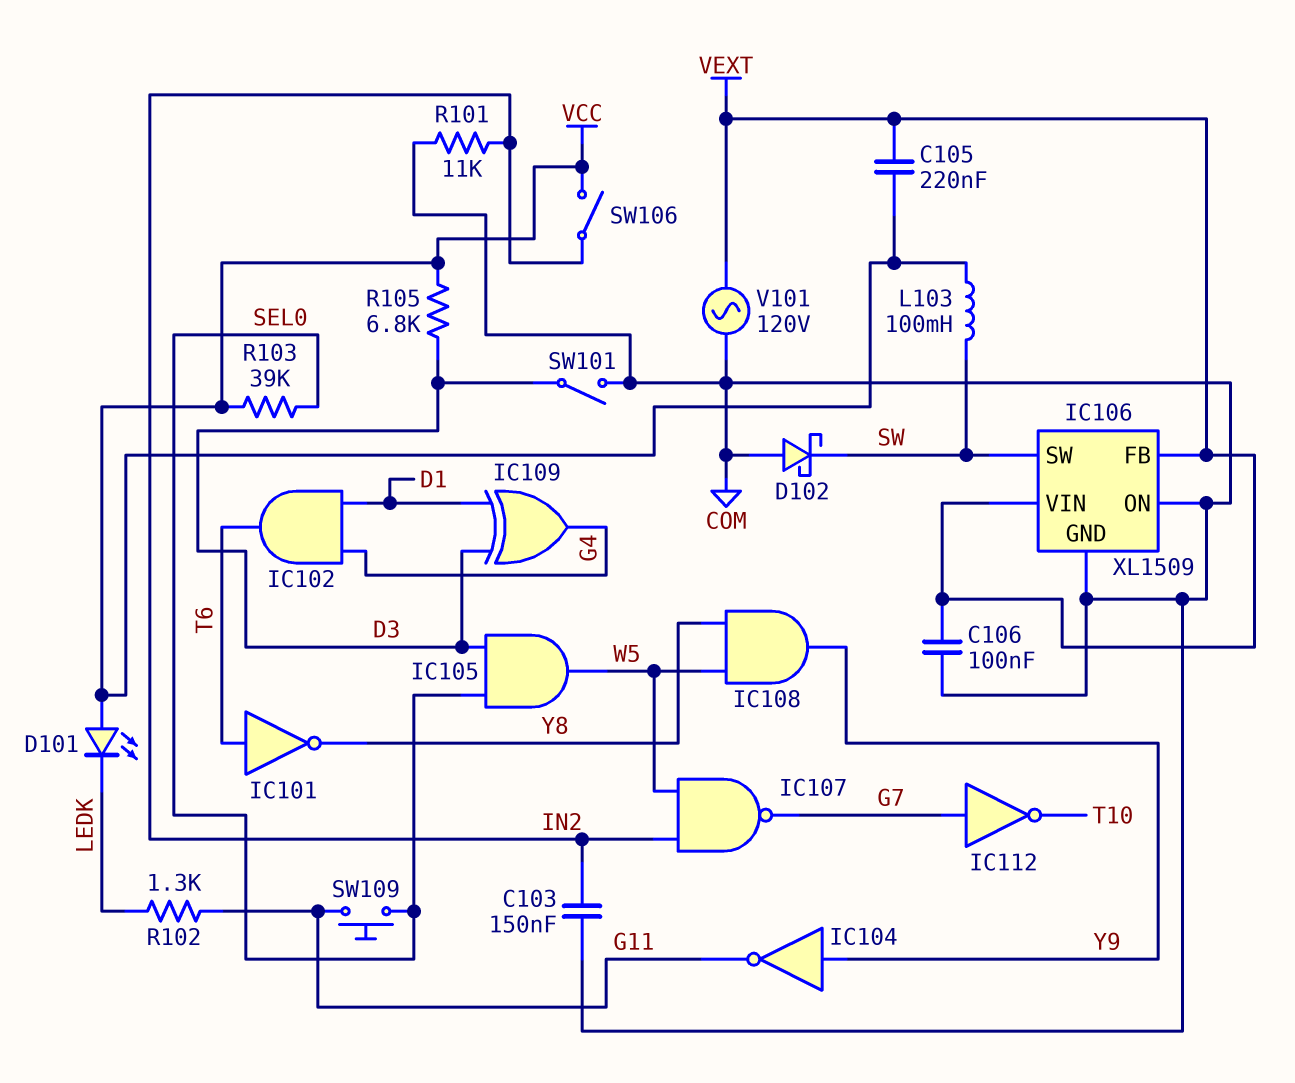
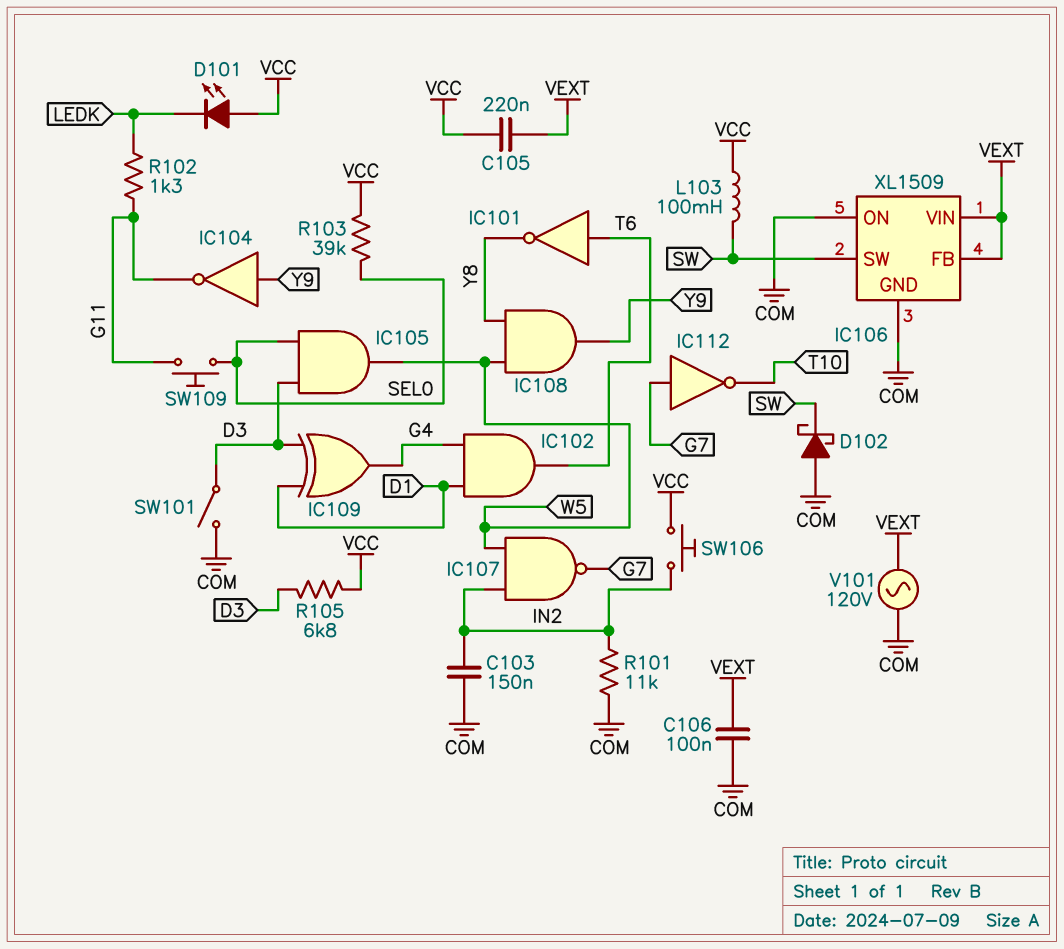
SW106: switch (IN2, VCC) -> button (IN2, VCC)

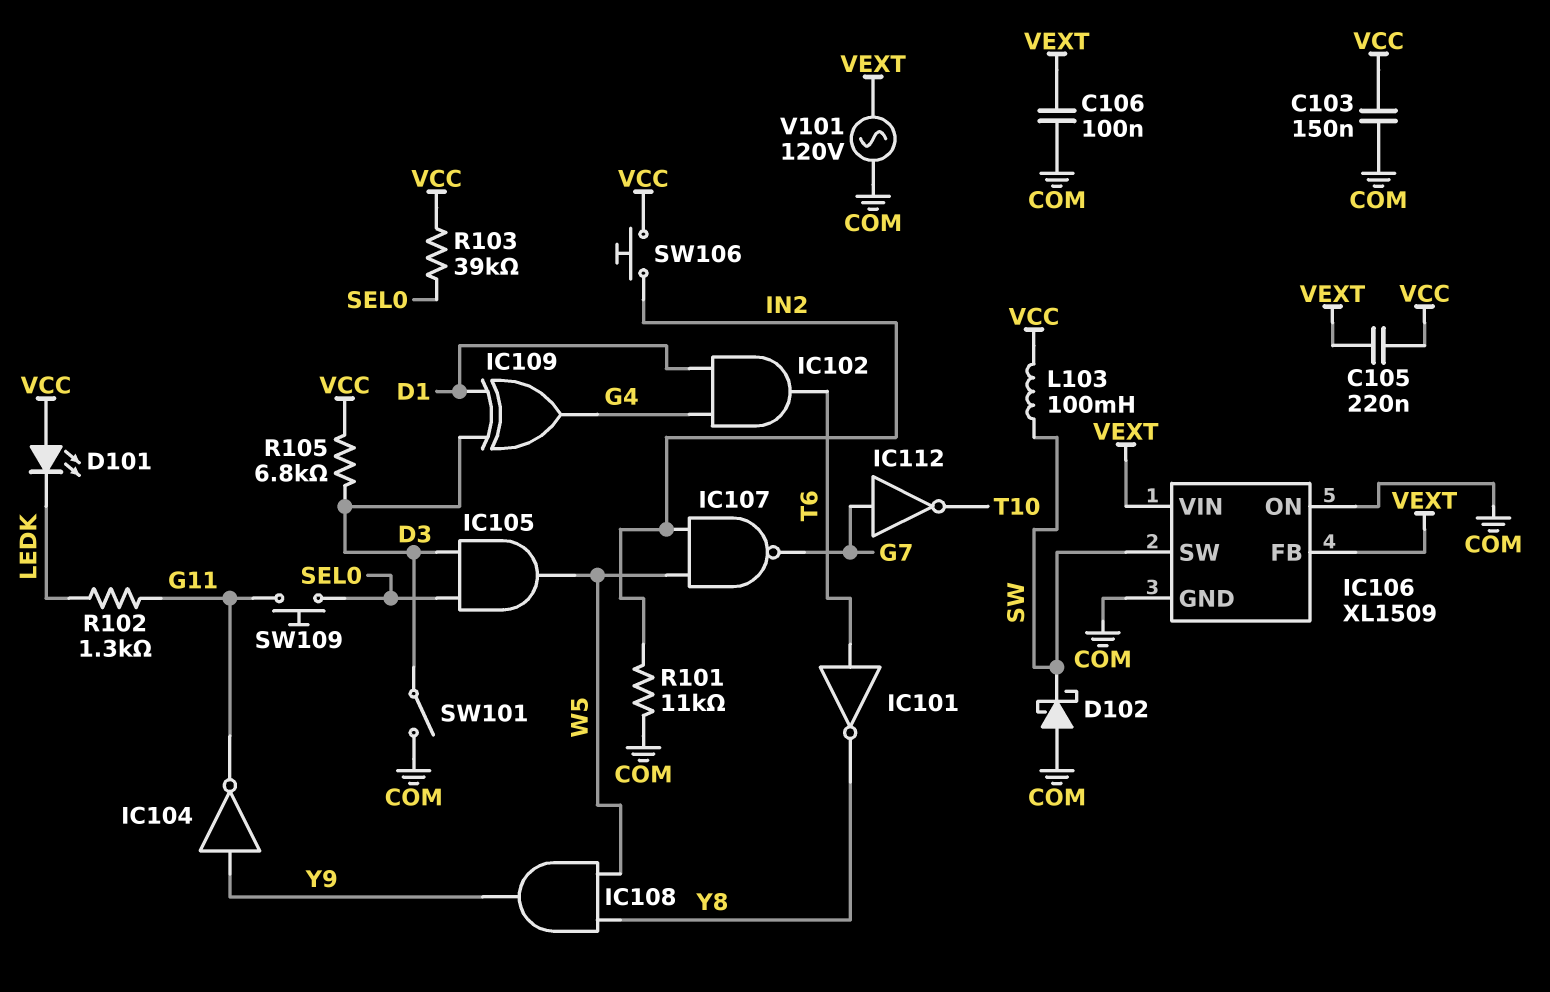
C103: 150nF (COM, IN2) -> 150nF (COM, VCC)

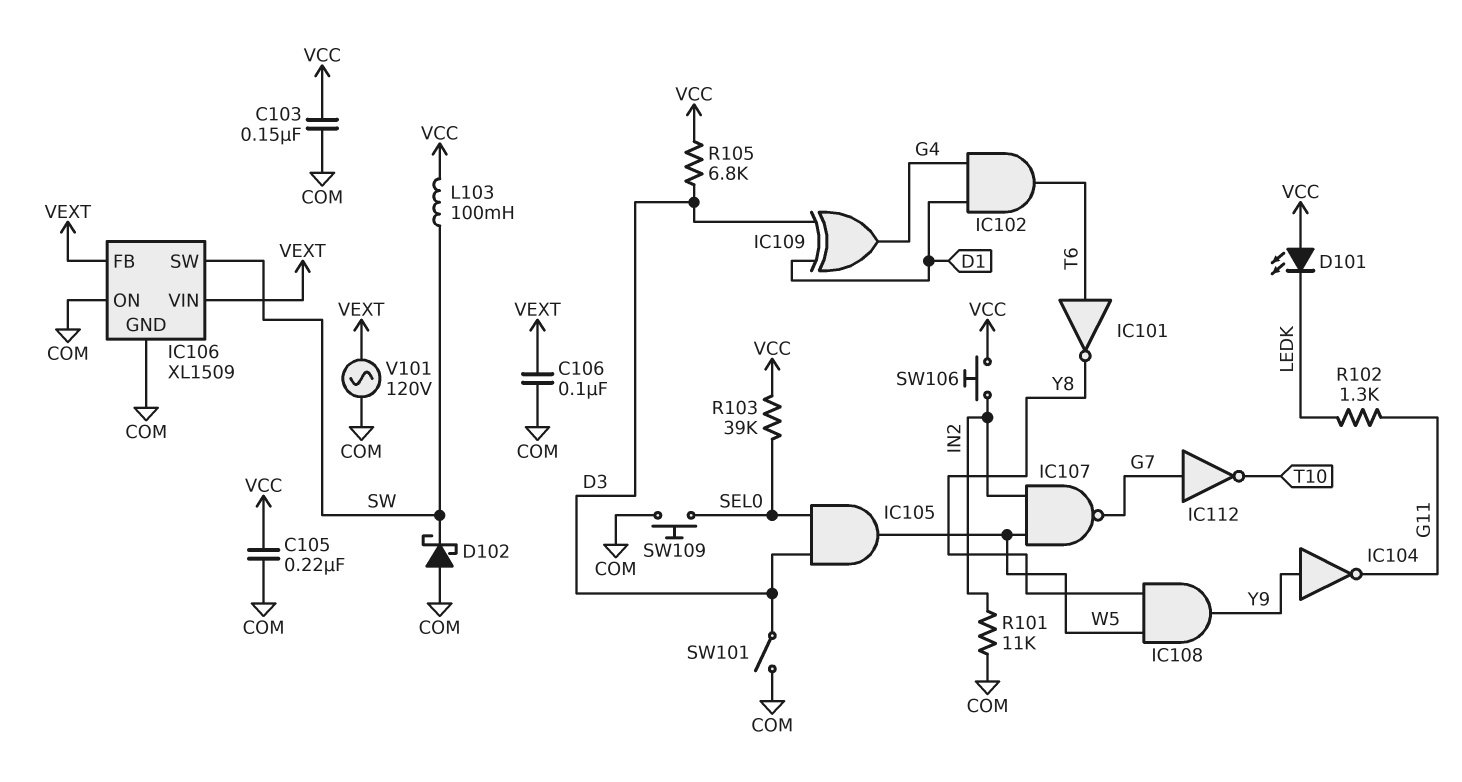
C105: 220nF (VCC, VEXT) -> 220nF (COM, VCC)
SW109: button (G11, SEL0) -> button (COM, SEL0)

